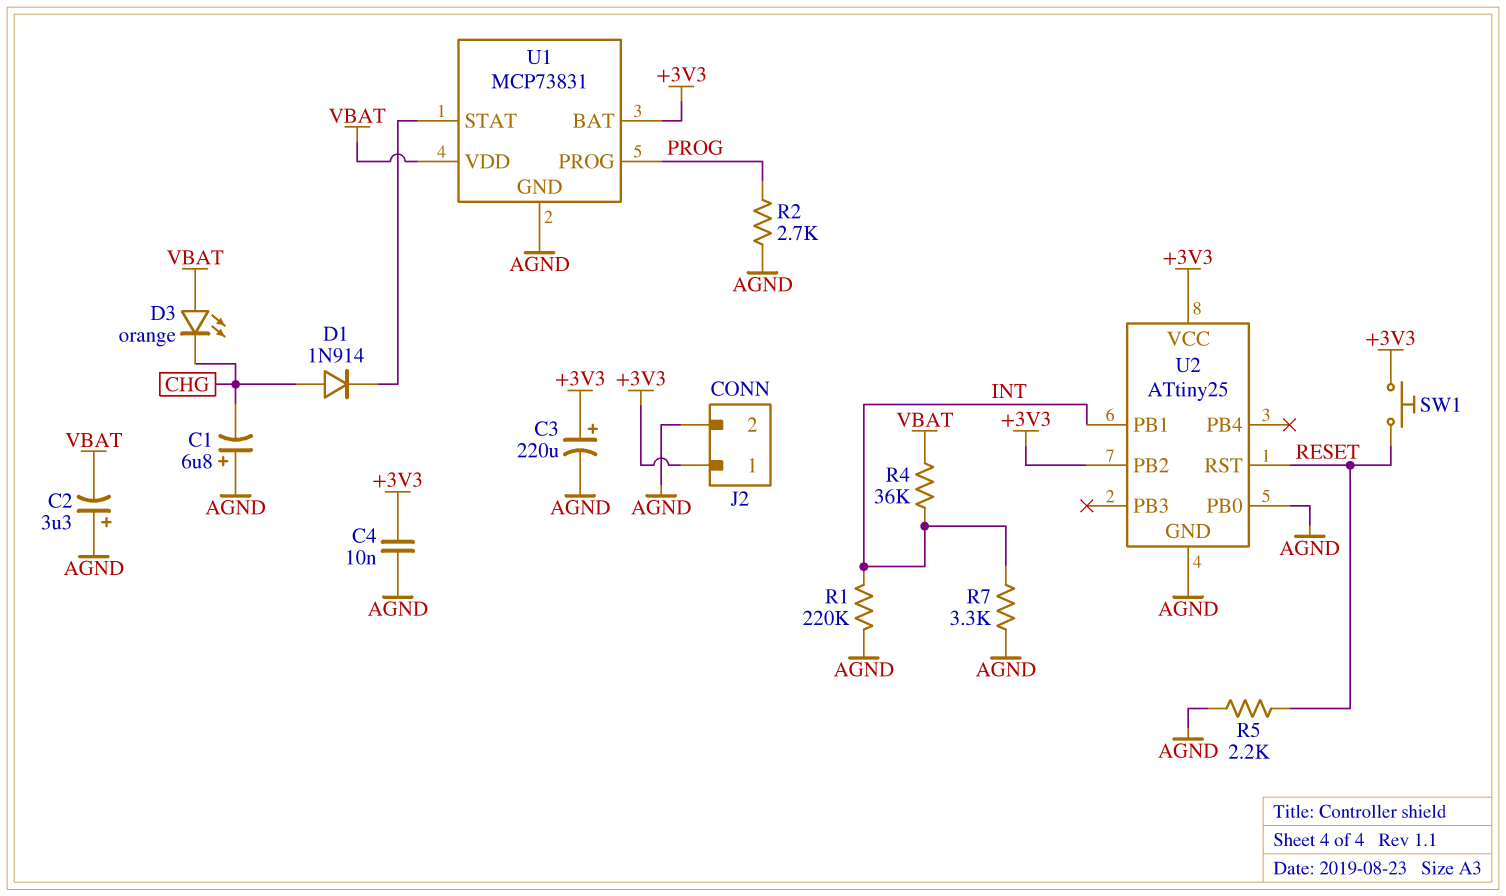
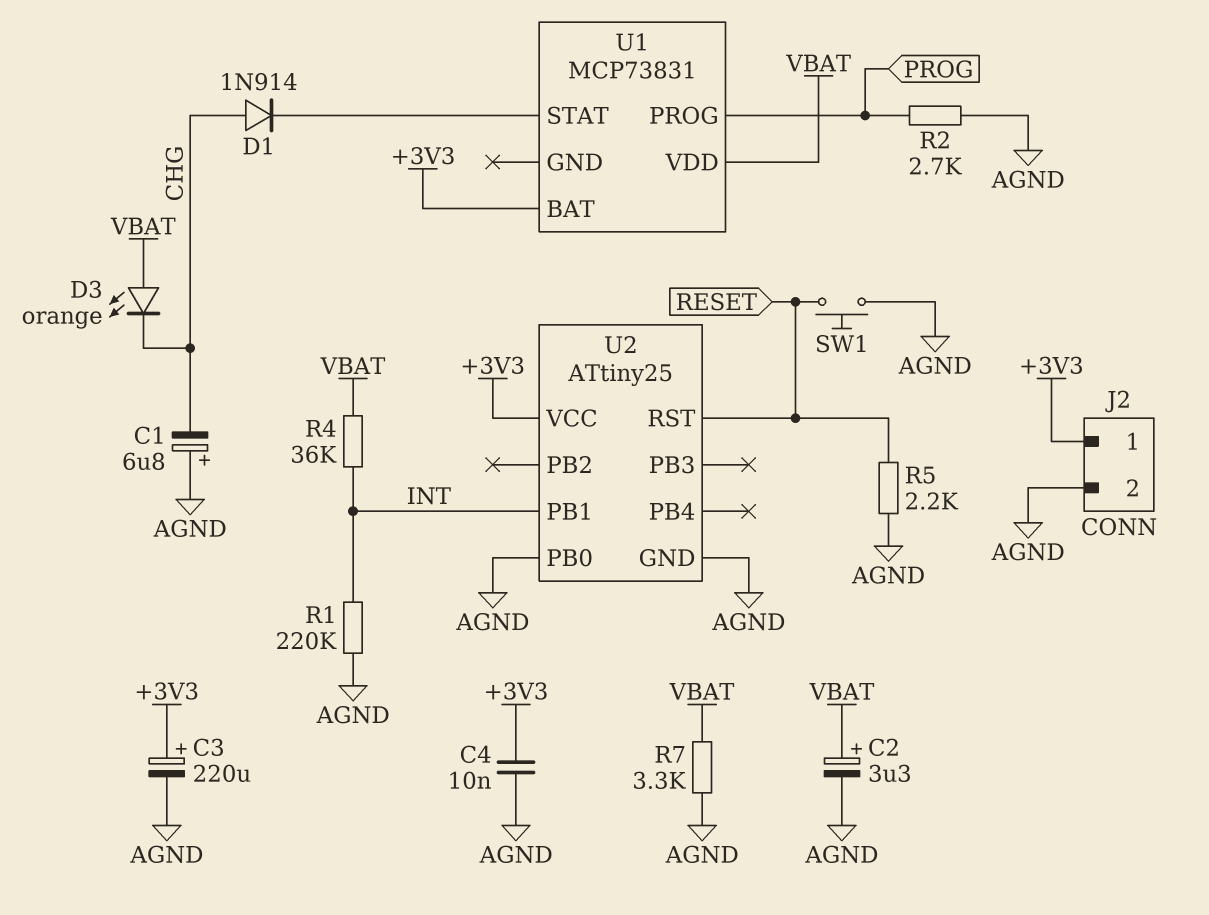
C2: 3.3uF (plus AGND, minus VBAT) -> 3.3uF (plus VBAT, minus AGND)
R7: 3.3k (AGND, INT) -> 3.3k (AGND, VBAT)
SW1: button (+3V3, RESET) -> button (AGND, RESET)
U1 pin GND: AGND -> none
U2 pin PB2: +3V3 -> none

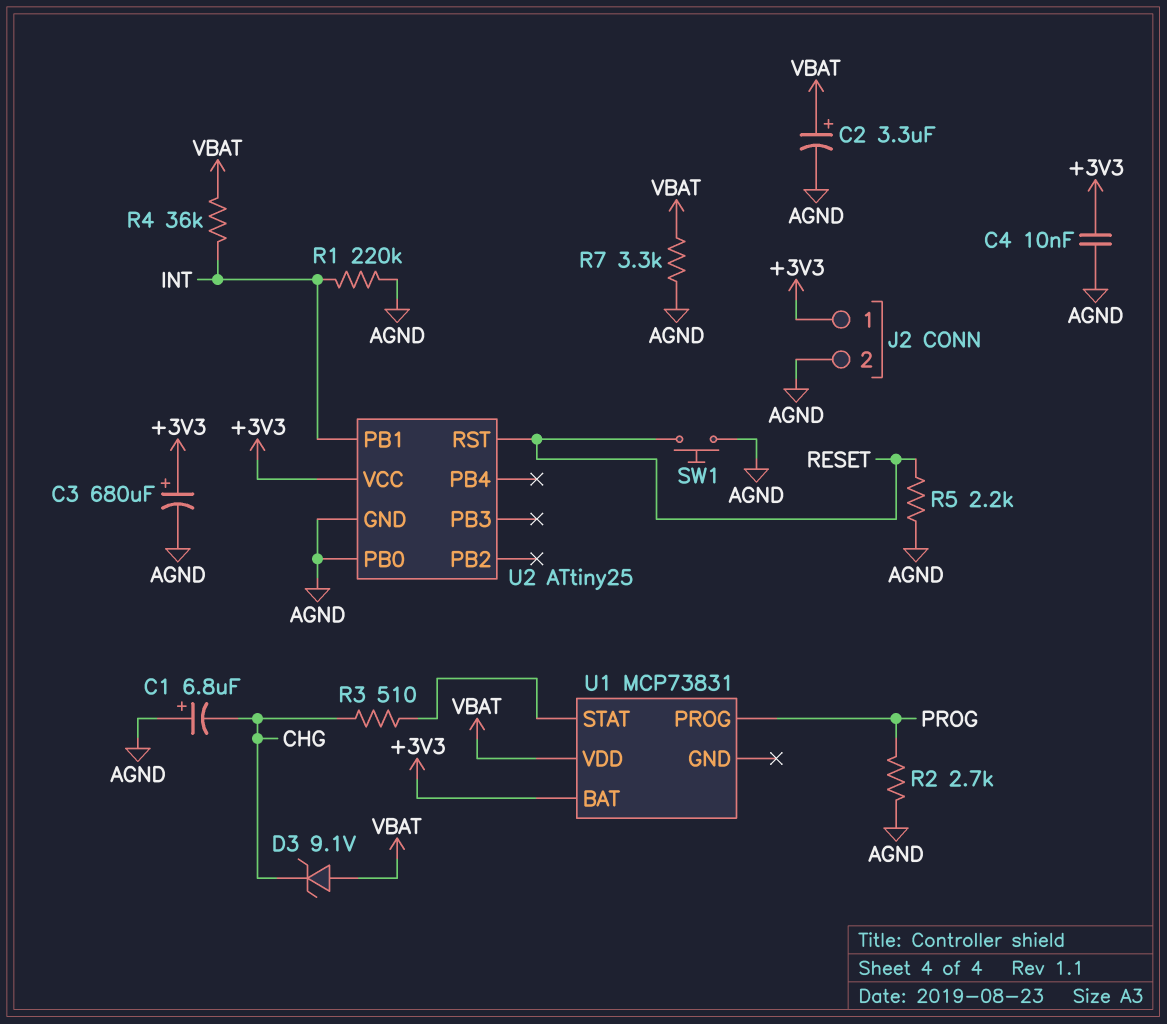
C3: 220uF (plus +3V3, minus AGND) -> 680uF (plus +3V3, minus AGND)
D1: diode 1N914 (A CHG, K U1/STAT) -> none
D3: LED orange (A VBAT, K CHG) -> zener 9.1V (A VBAT, K CHG)
R3: none -> 510 (CHG, U1/STAT)

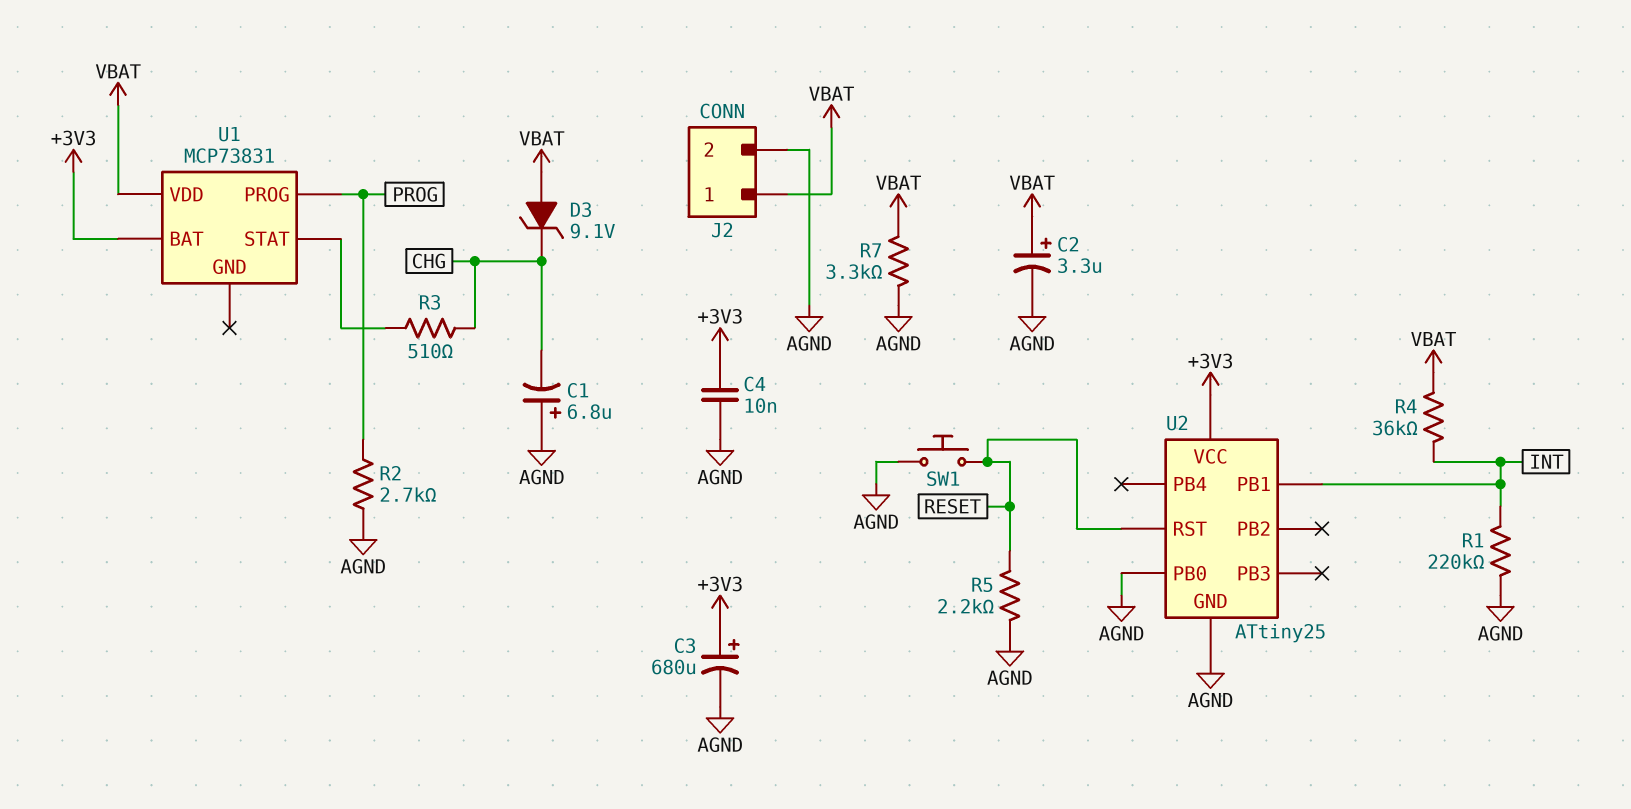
J2 pin 1: +3V3 -> VBAT

